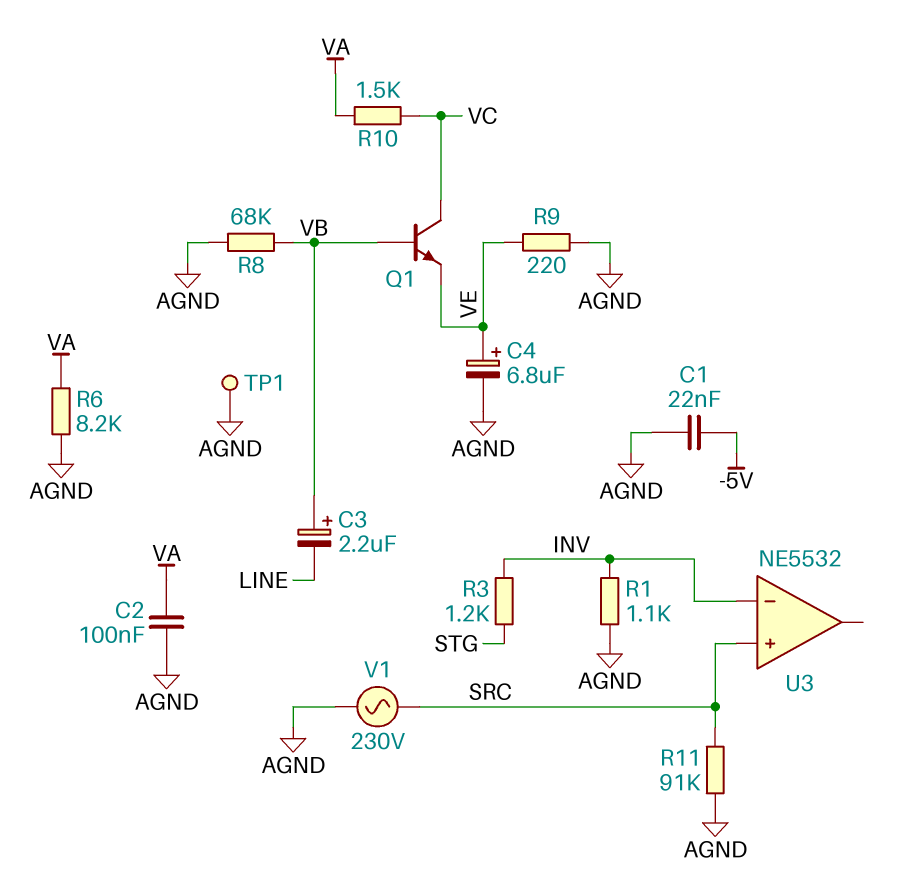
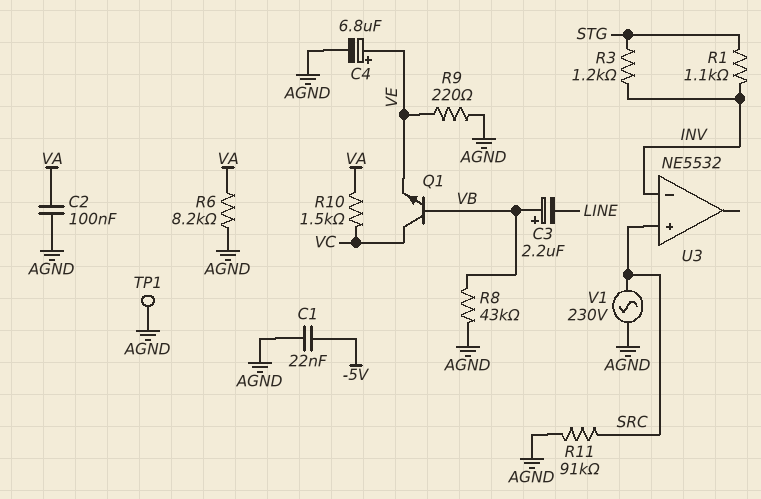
R1: 1.1k (AGND, INV) -> 1.1k (INV, STG)
R8: 68k (AGND, VB) -> 43k (AGND, VB)

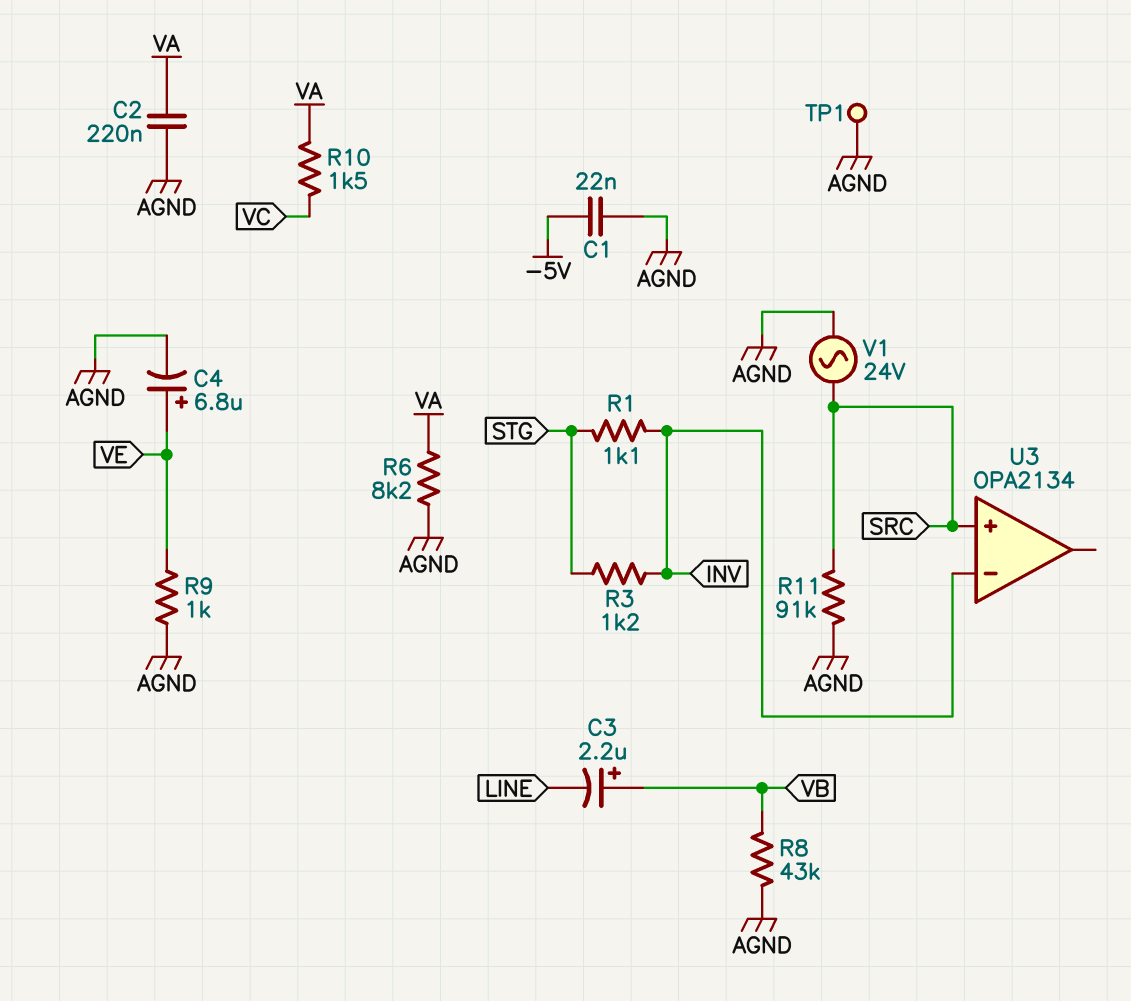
C2: 100nF (AGND, VA) -> 220nF (AGND, VA)
Q1: NPN (B VB, C VC, E VE) -> none
R9: 220 (AGND, VE) -> 1k (AGND, VE)
U3: NE5532 -> OPA2134
V1: AC 230V (AGND, SRC) -> AC 24V (AGND, SRC)

